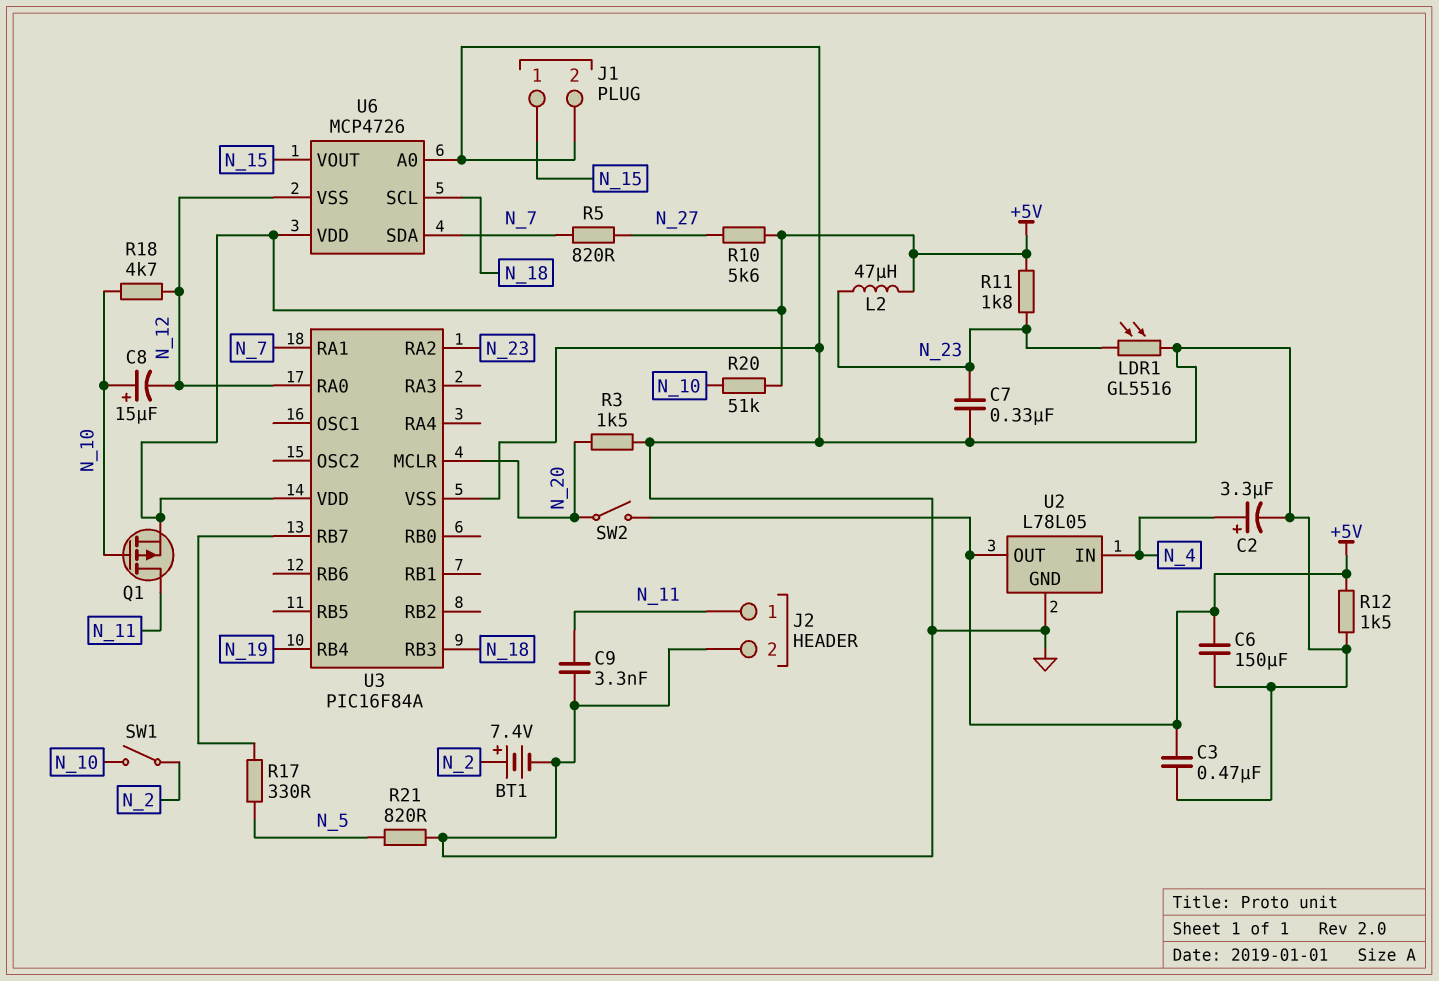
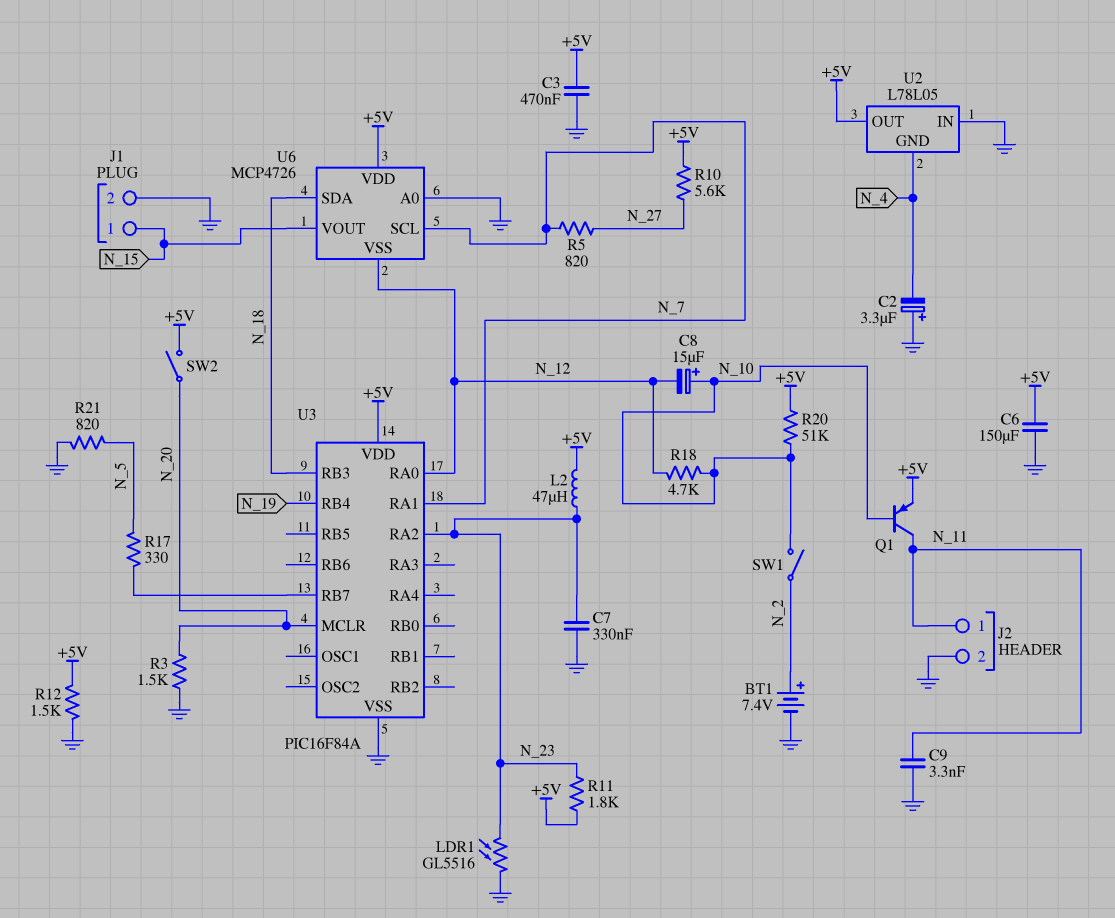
C2: 3.3uF (plus N_4, minus GND) -> 3.3uF (plus GND, minus N_4)
Q1: PMOS (G N_10, D N_11, S +5V) -> PNP (B N_10, C N_11, E +5V)
U2 pin GND: GND -> N_4
U2 pin IN: N_4 -> GND
U6 pin SCL: N_18 -> N_7
U6 pin SDA: N_7 -> N_18

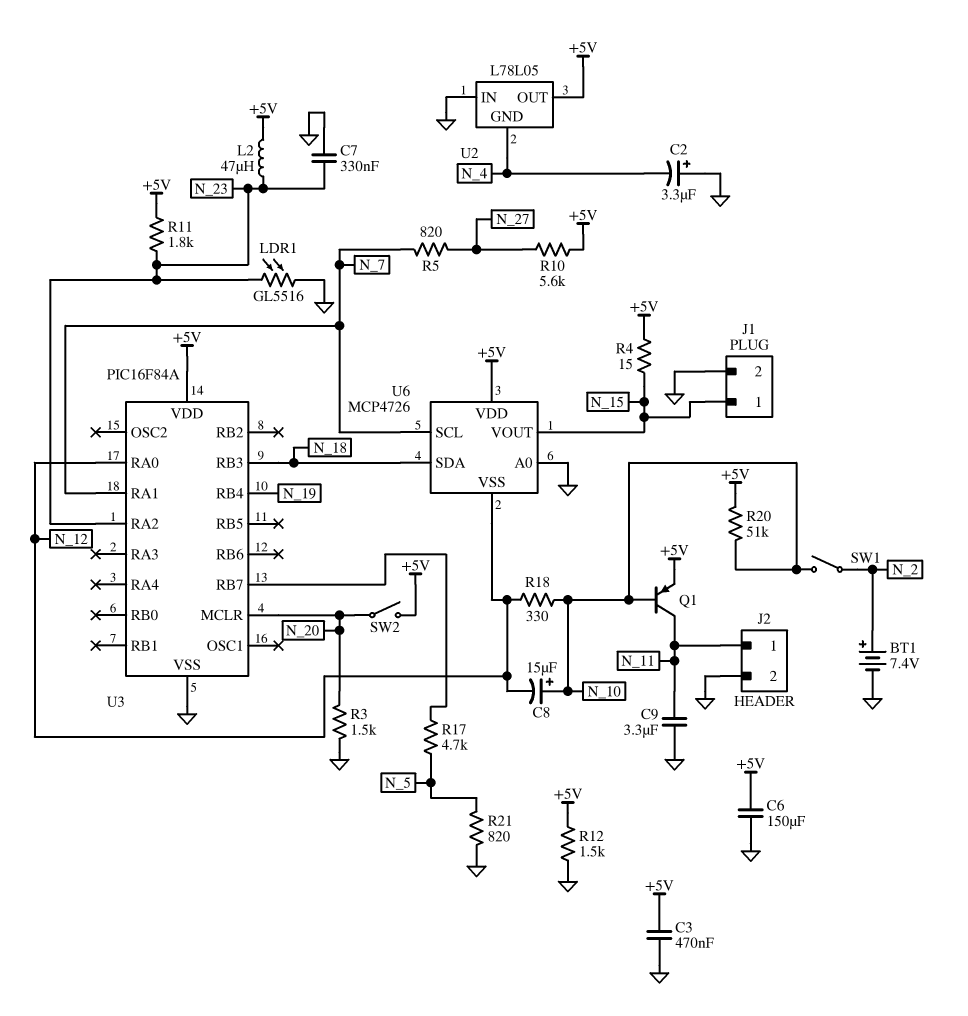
C9: 3.3nF (GND, N_11) -> 3.3uF (GND, N_11)
R4: none -> 15 (+5V, N_15)
R17: 330 (N_5, U3/RB7) -> 4.7k (N_5, U3/RB7)
R18: 4.7k (N_10, N_12) -> 330 (N_10, N_12)

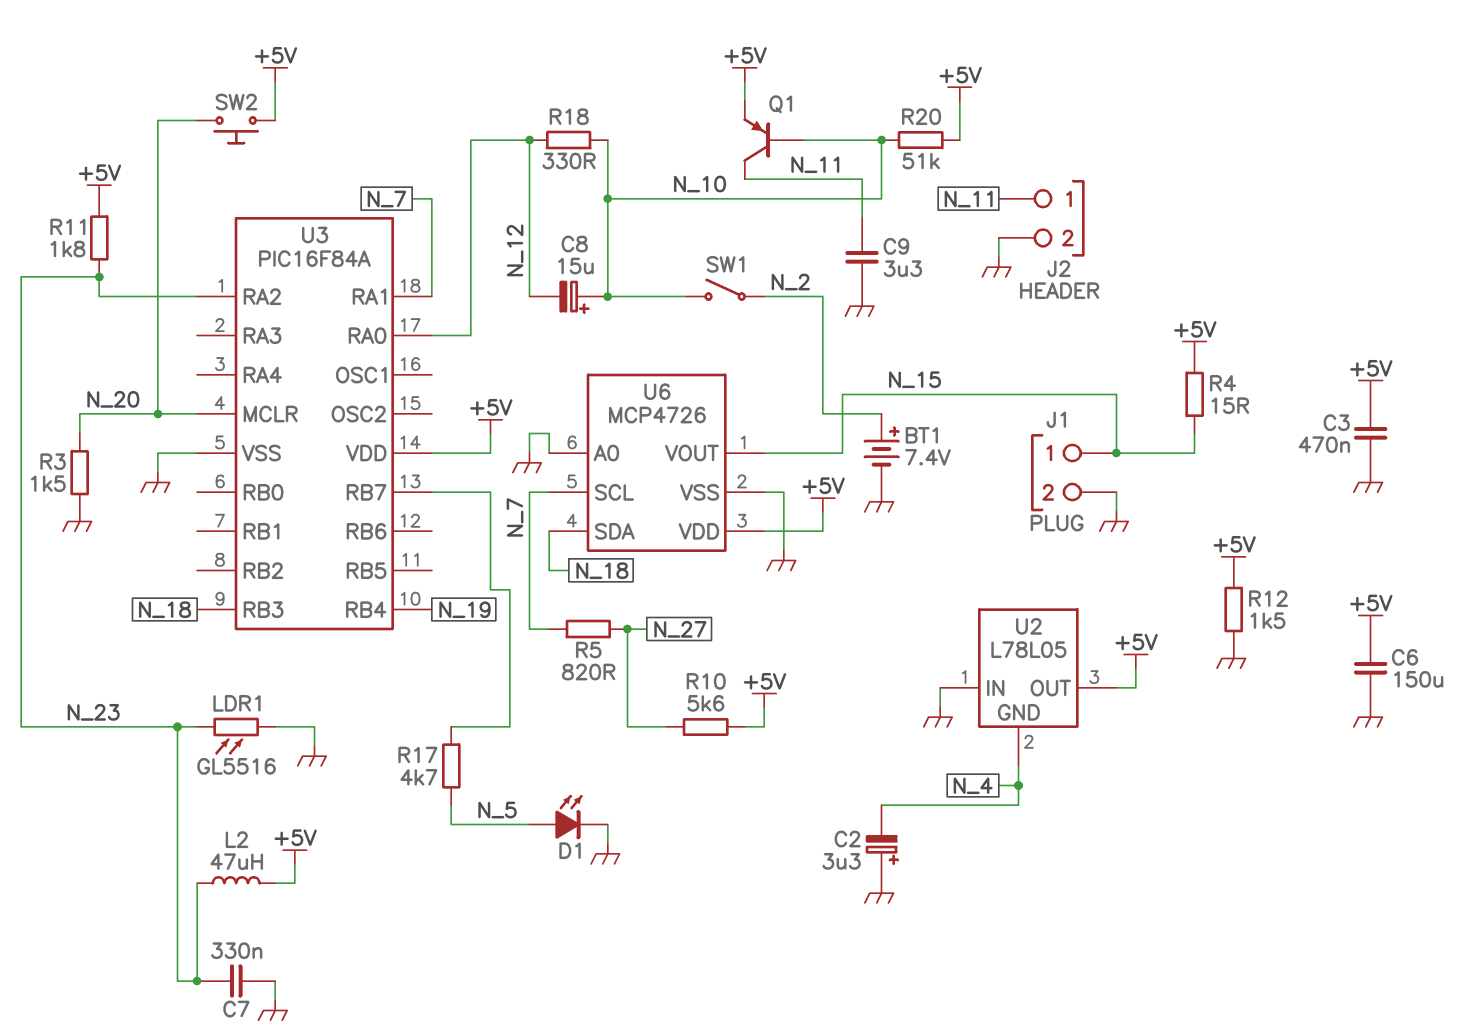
D1: none -> LED (A N_5, K GND)
R21: 820 (GND, N_5) -> none
SW2: switch (+5V, N_20) -> button (+5V, N_20)
U6 pin VSS: N_12 -> GND

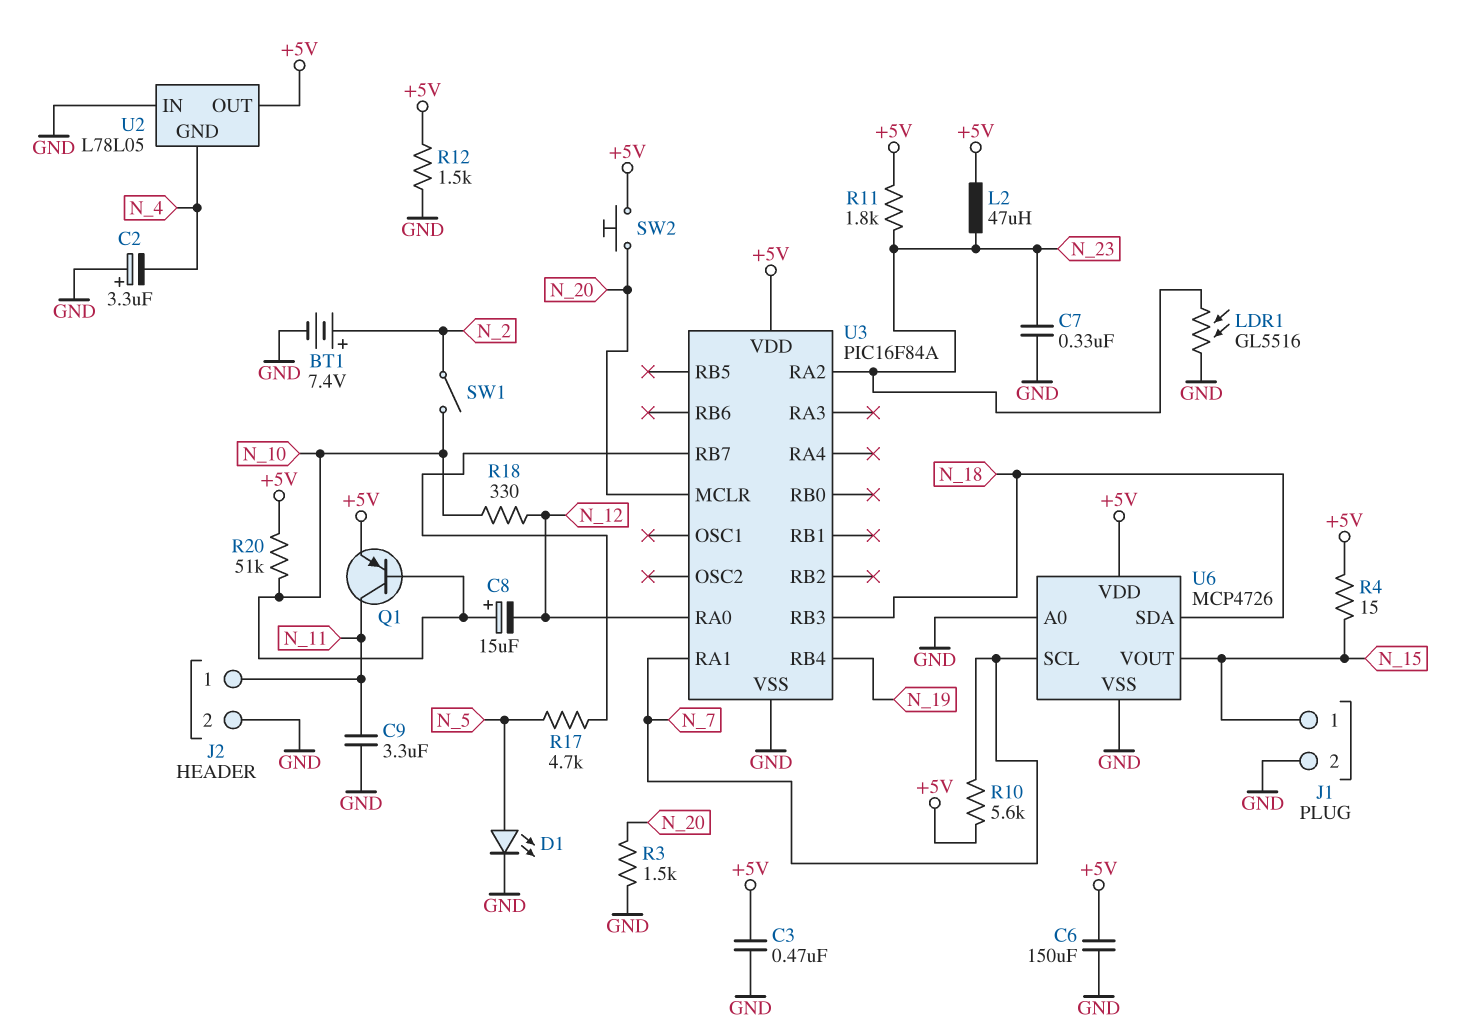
R5: 820 (N_7, N_27) -> none
R10: 5.6k (+5V, N_27) -> 5.6k (+5V, N_7)

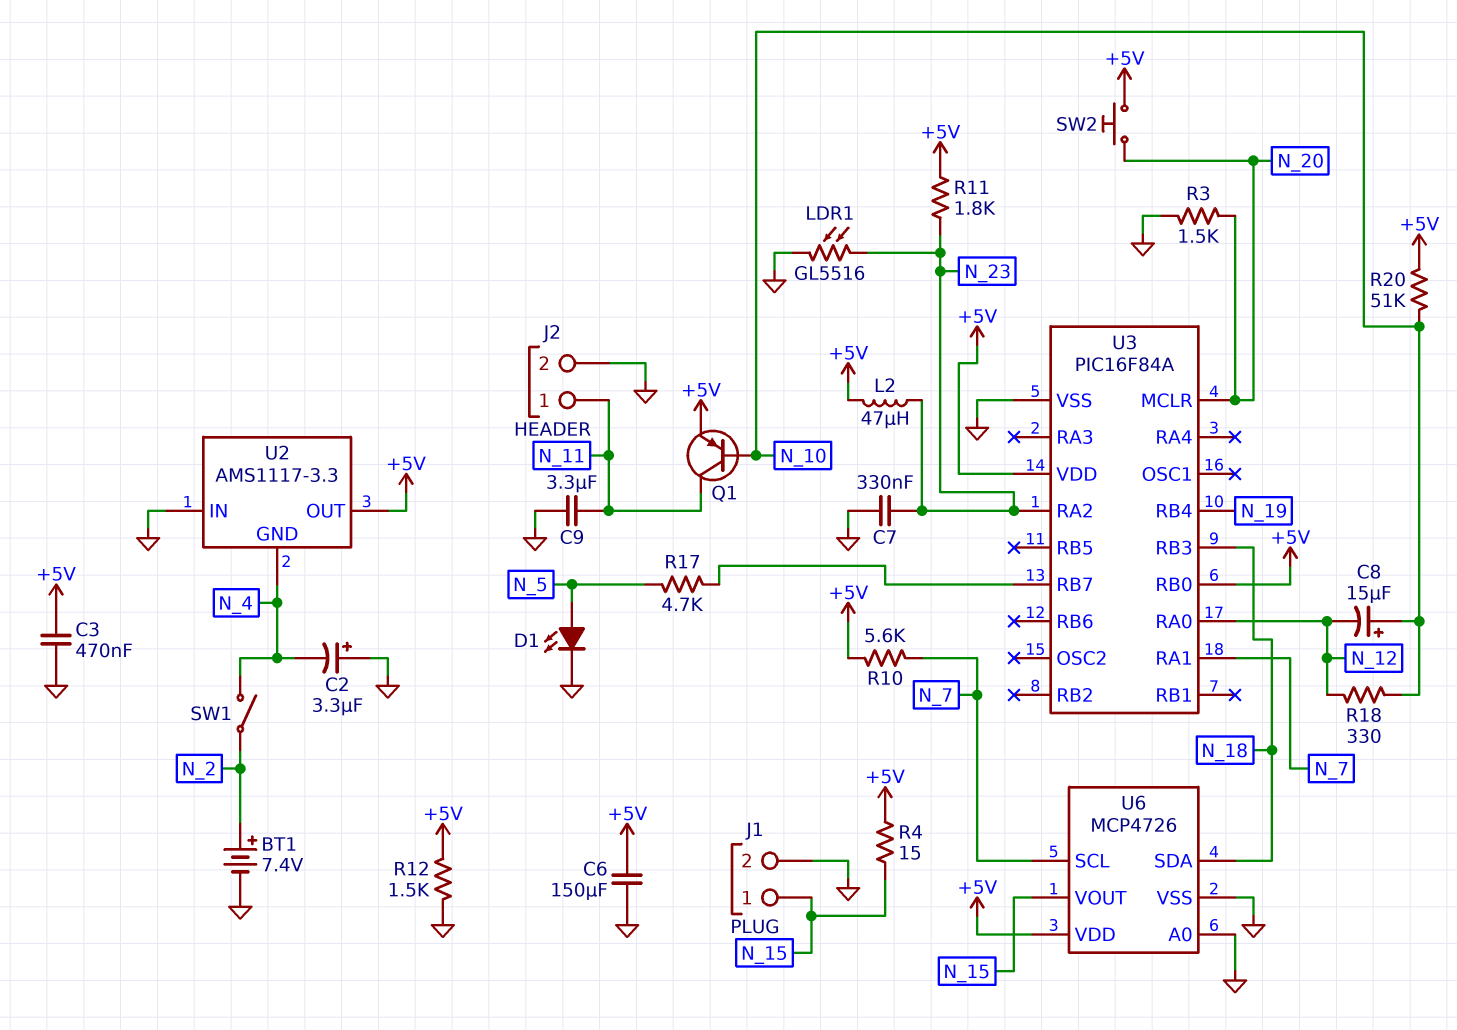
SW1: switch (N_2, N_10) -> switch (N_2, N_4)
U2: L78L05 -> AMS1117-3.3
U3 pin RB0: none -> +5V

